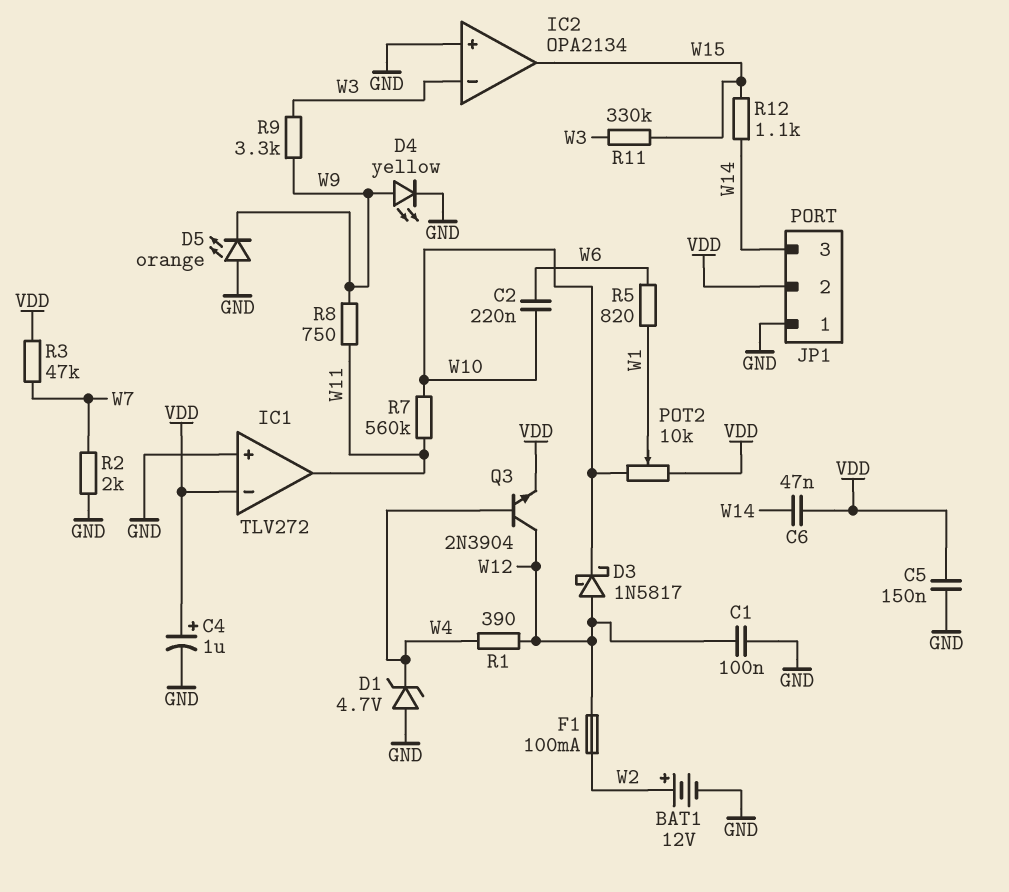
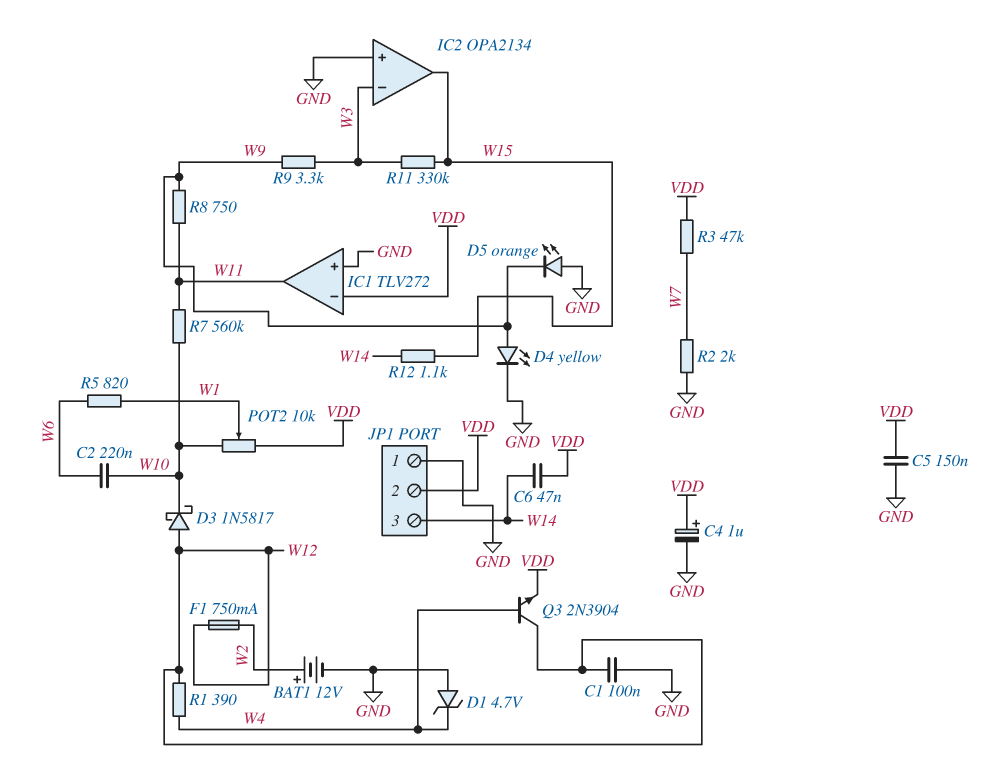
F1: 100mA (W2, W12) -> 750mA (W2, W12)

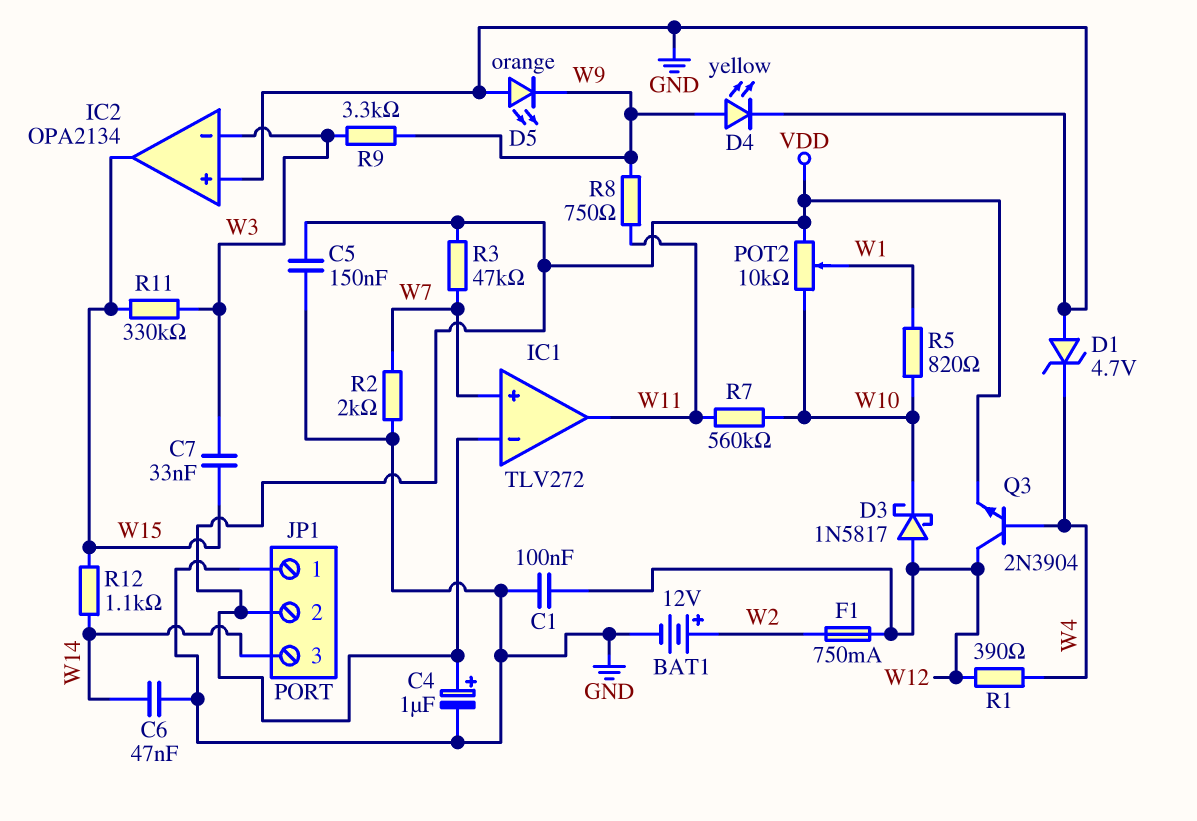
C2: 220nF (W6, W10) -> none
C6: 47nF (VDD, W14) -> 47nF (GND, W14)
C7: none -> 33nF (W3, W15)
IC1 pin in+: GND -> W7
R5: 820 (W1, W6) -> 820 (W1, W10)

